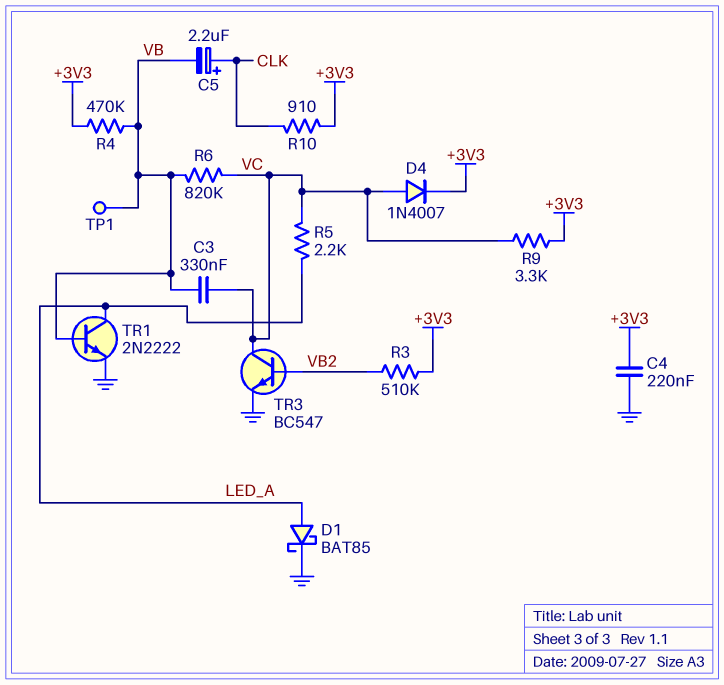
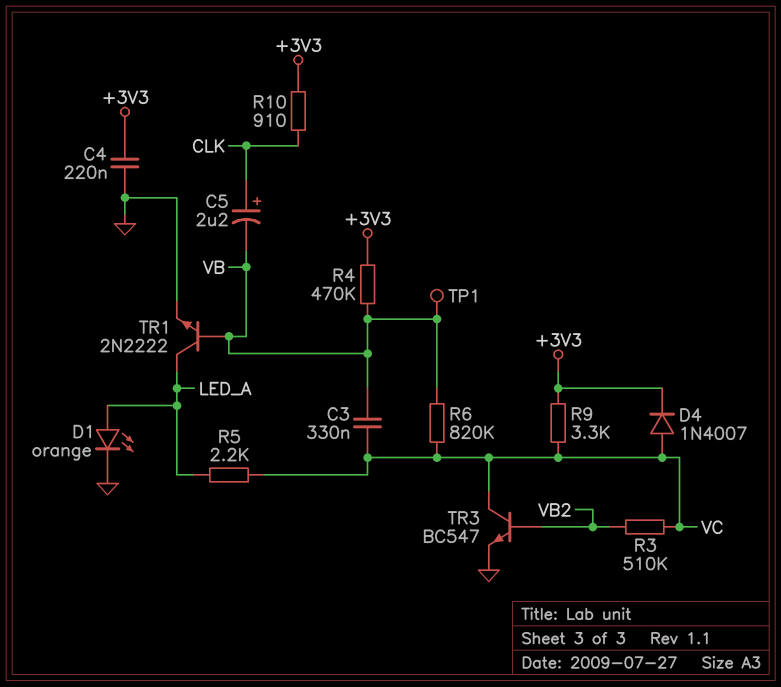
D1: schottky BAT85 (A LED_A, K GND) -> LED orange (A LED_A, K GND)
R3: 510k (+3V3, VB2) -> 510k (VB2, VC)

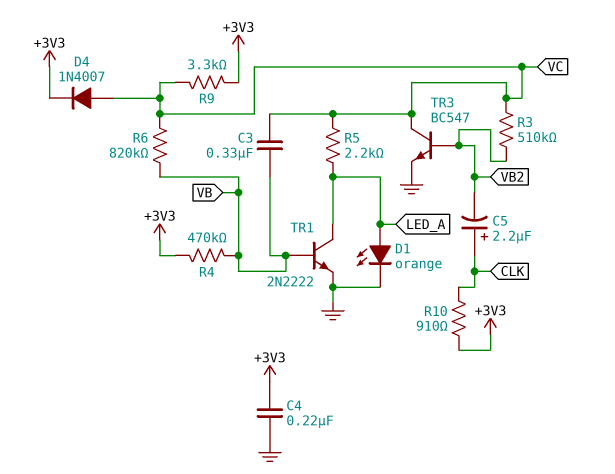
C5: 2.2uF (plus CLK, minus VB) -> 2.2uF (plus CLK, minus VB2)
TP1: test point (VB) -> none

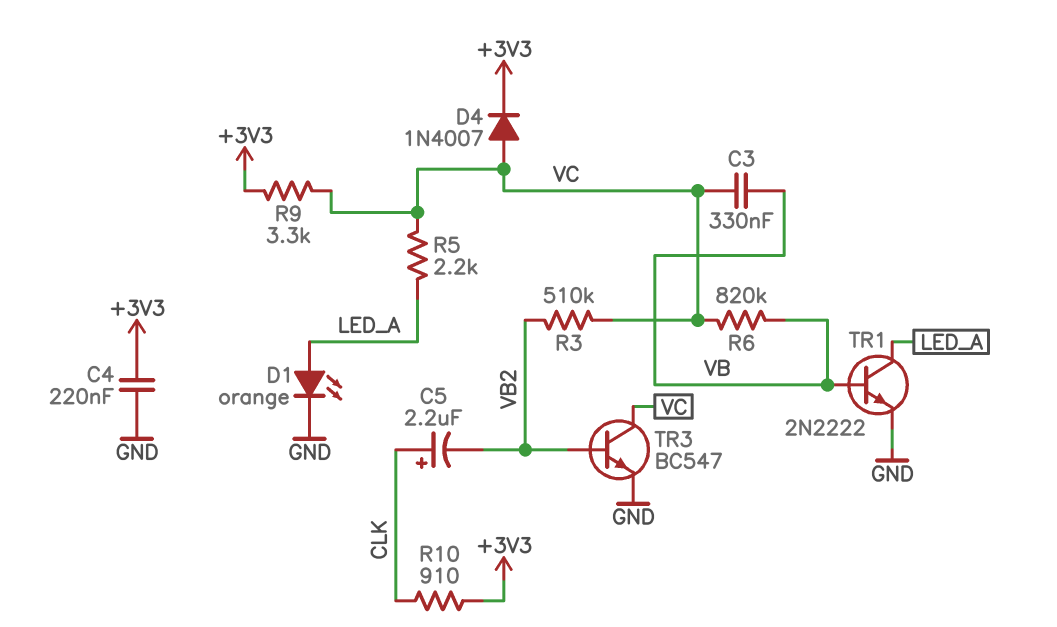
R4: 470k (+3V3, VB) -> none

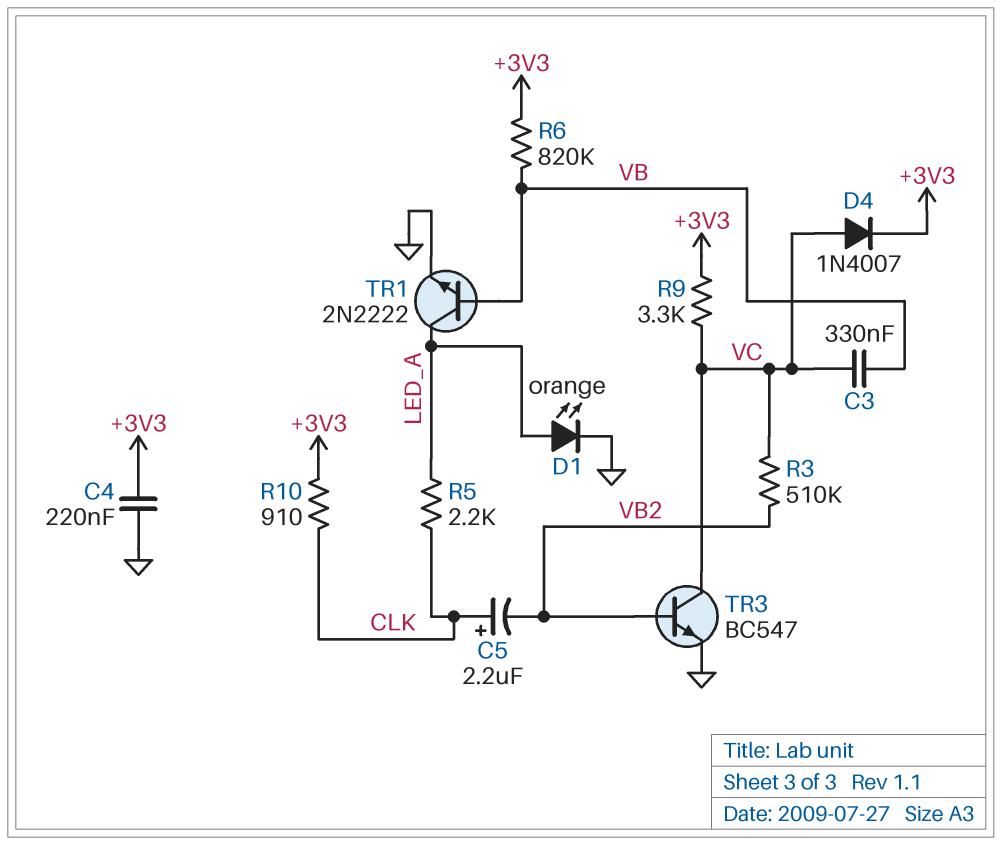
R5: 2.2k (LED_A, VC) -> 2.2k (CLK, LED_A)
R6: 820k (VB, VC) -> 820k (+3V3, VB)

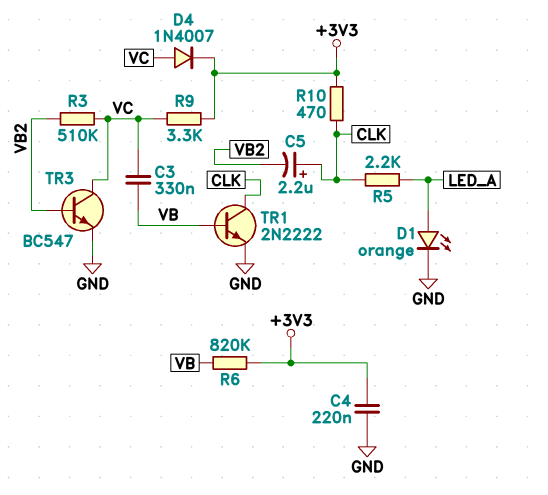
R10: 910 (+3V3, CLK) -> 470 (+3V3, CLK)
TR1: NPN 2N2222 (B VB, C LED_A, E GND) -> NPN 2N2222 (B VB, C CLK, E GND)

